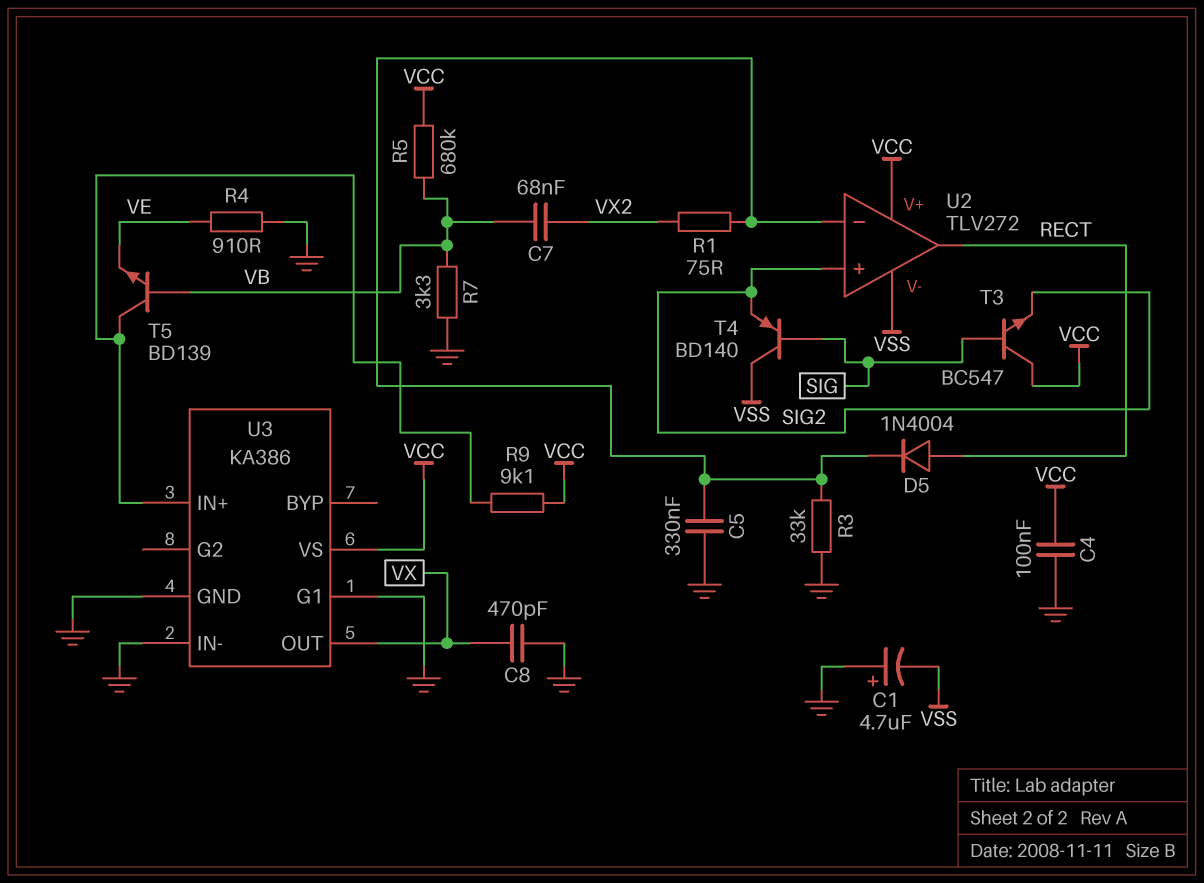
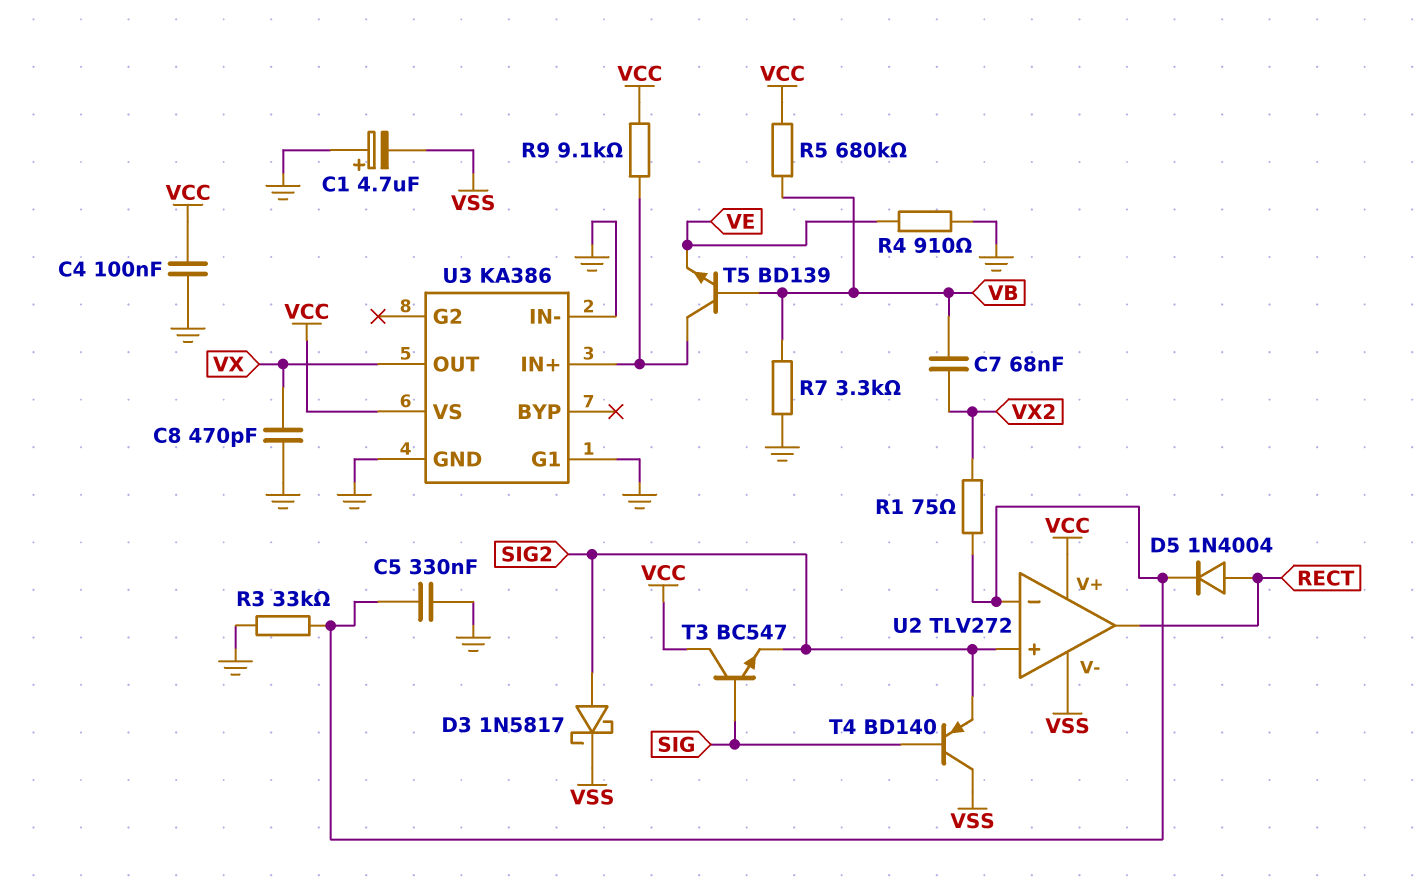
D3: none -> schottky 1N5817 (A SIG2, K VSS)

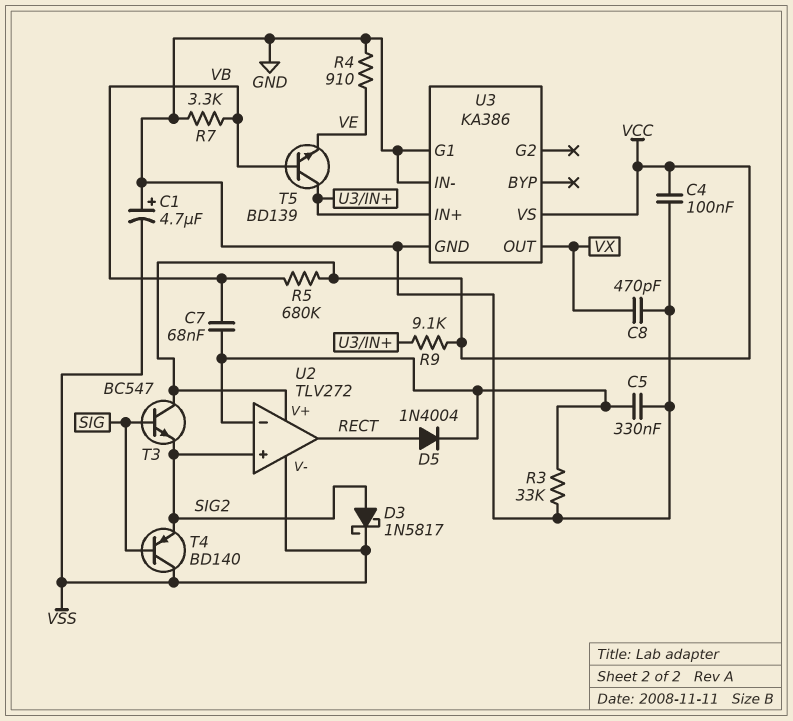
C7: 68nF (VB, VX2) -> 68nF (U2/in-, VB)
R1: 75 (U2/in-, VX2) -> none

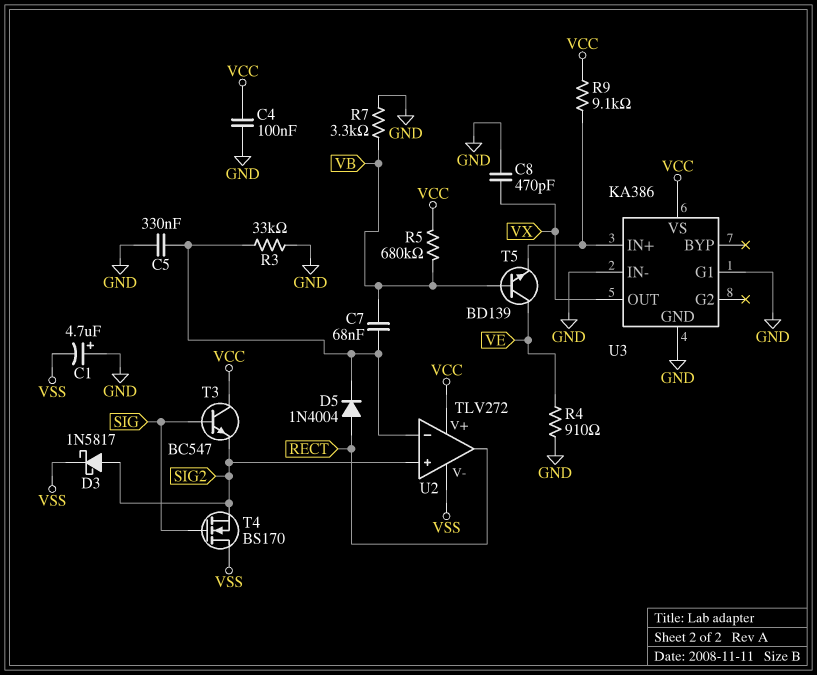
T4: PNP BD140 (B SIG, C VSS, E SIG2) -> NMOS BS170 (G SIG, D VSS, S SIG2)
T5: NPN BD139 (B VB, C U3/IN+, E VE) -> NPN BD139 (B VB, C VE, E U3/IN+)

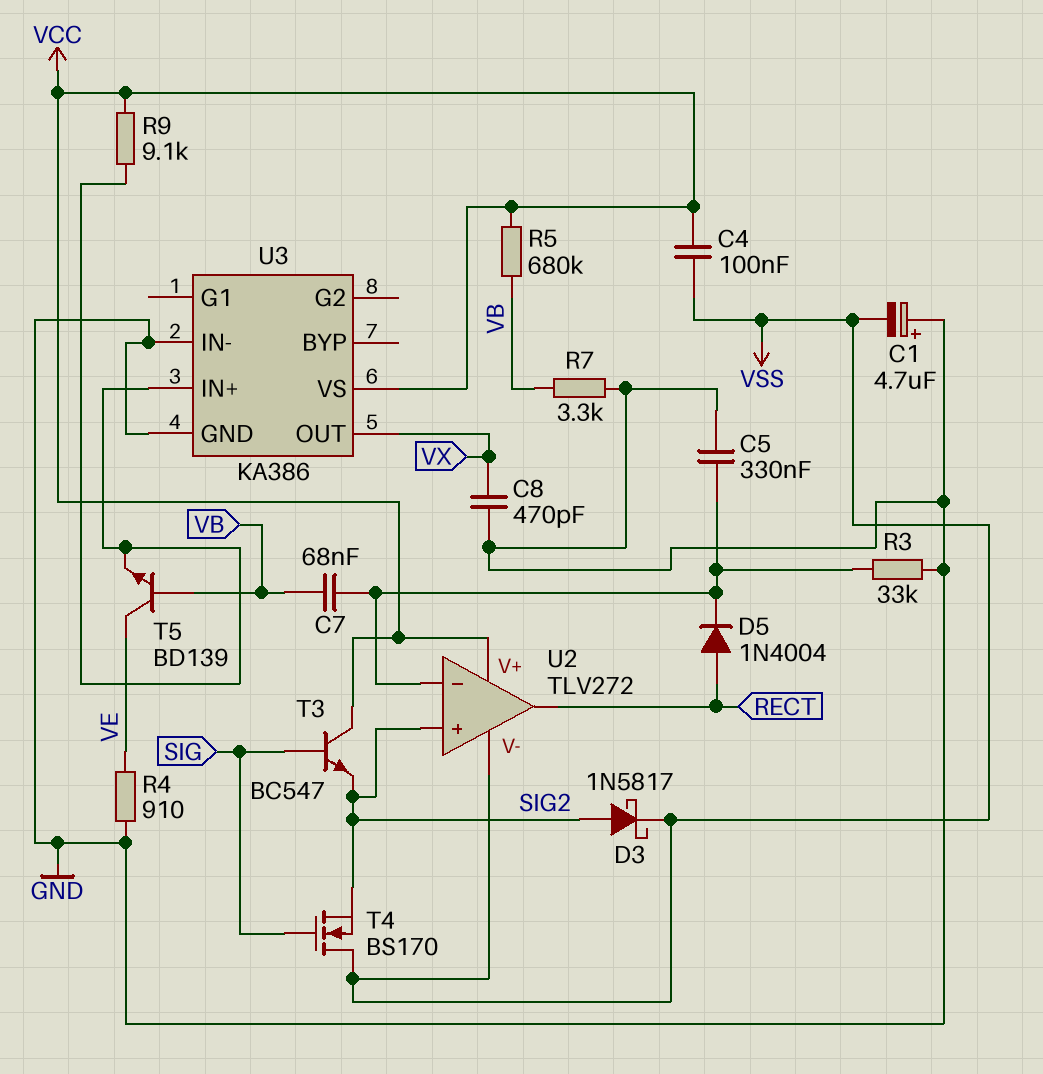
C4: 100nF (GND, VCC) -> 100nF (VCC, VSS)
U3 pin G1: GND -> none

